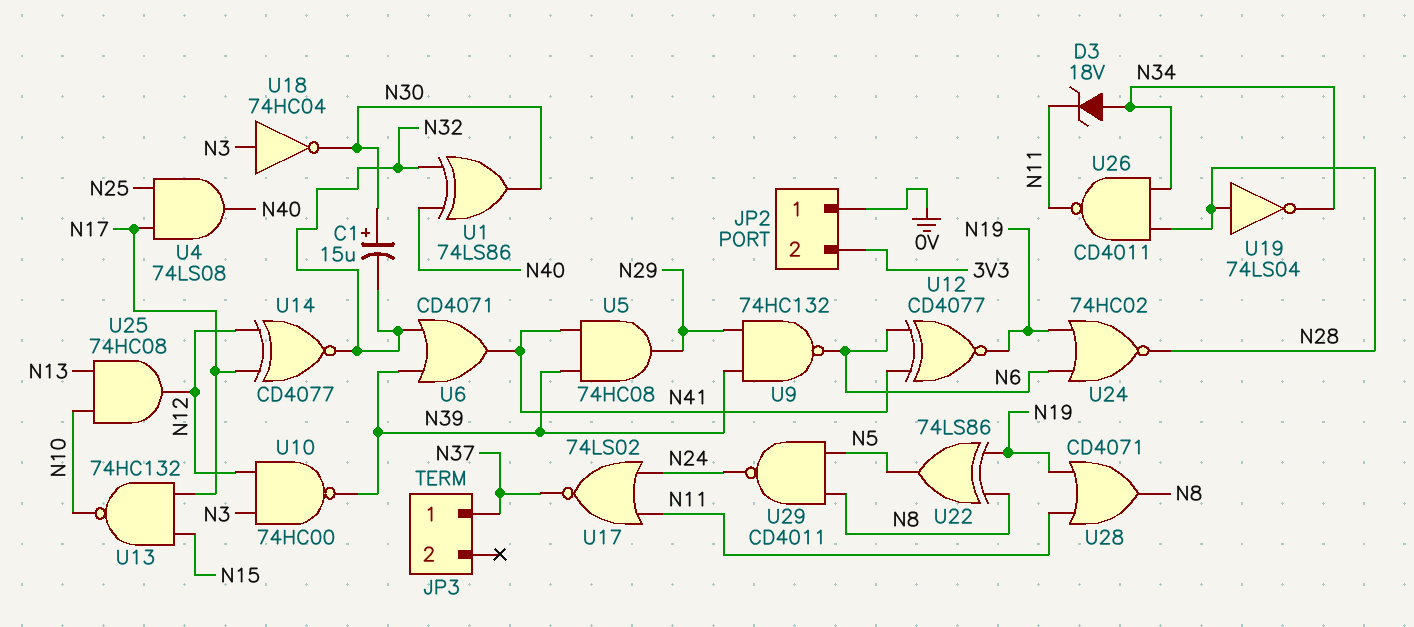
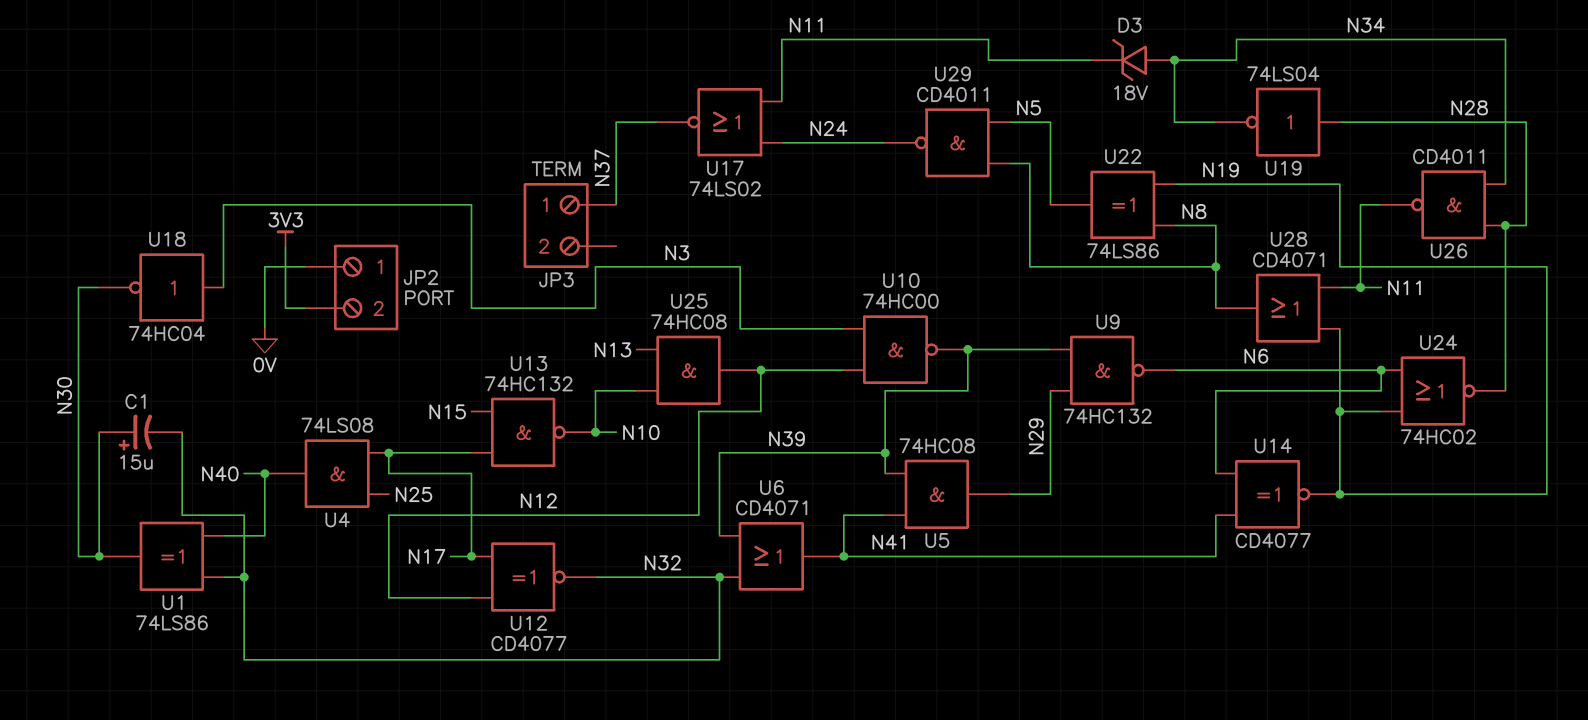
U12: XNOR CD4077 (in N6, in N41, out N19) -> XNOR CD4077 (in N12, in N17, out N32)
U14: XNOR CD4077 (in N12, in N17, out N32) -> XNOR CD4077 (in N6, in N41, out N19)

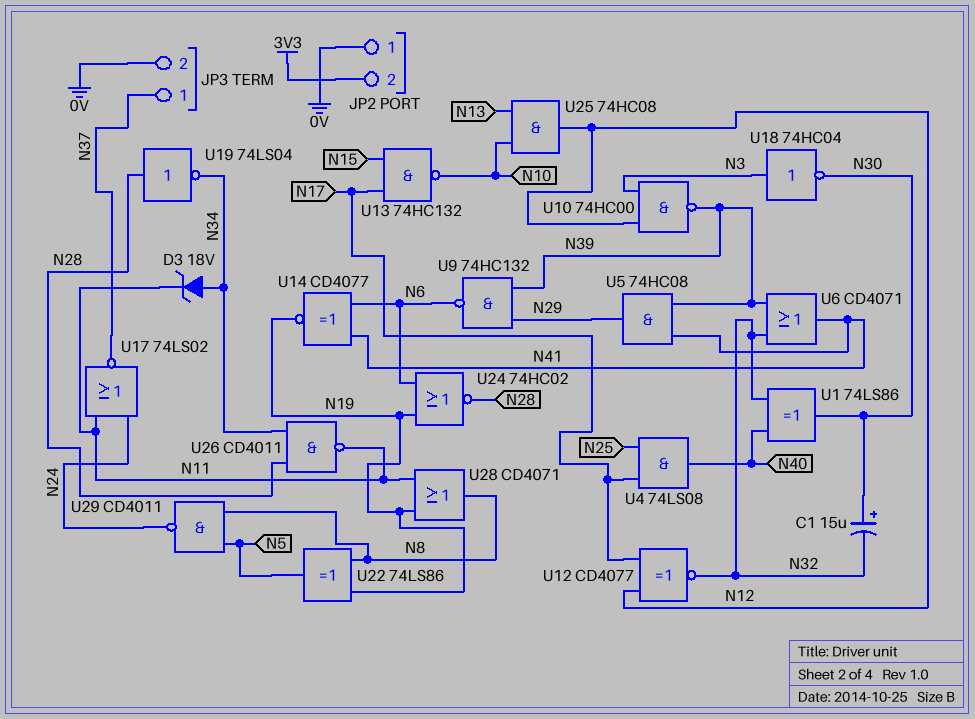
JP3 pin 2: none -> 0V

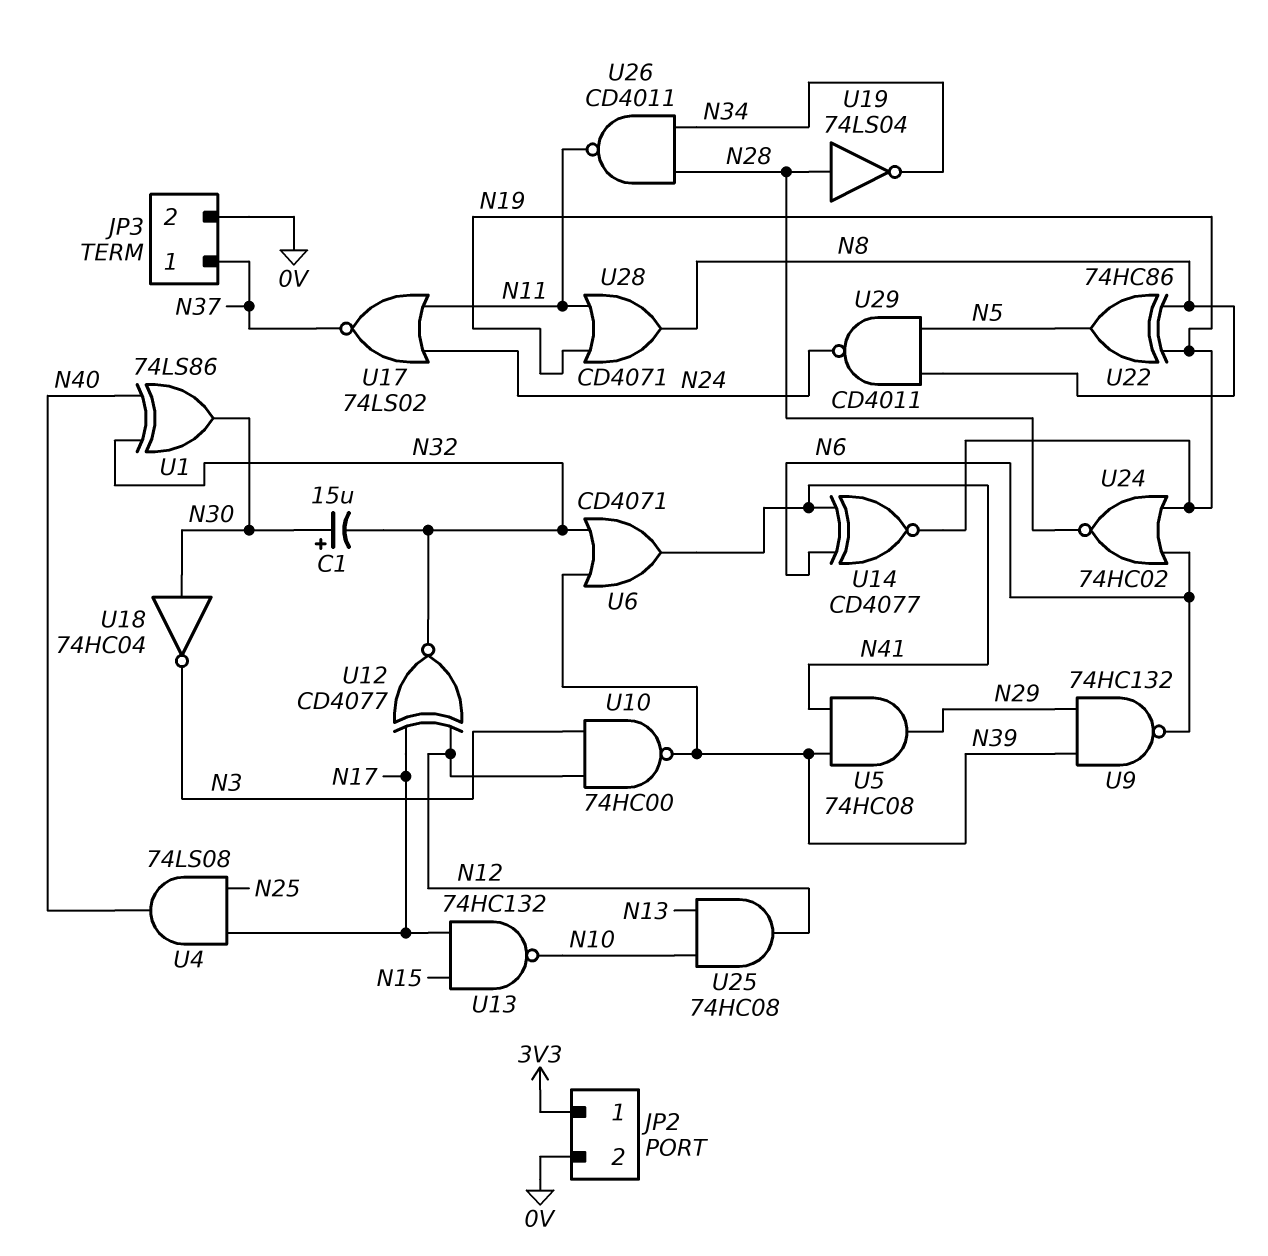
D3: zener 18V (A N34, K N11) -> none
JP2 pin 1: 0V -> 3V3
JP2 pin 2: 3V3 -> 0V
U18: NOT 74HC04 (in N3, out N30) -> NOT 74HC04 (in N30, out N3)
U22: XOR 74LS86 (in N8, in N19, out N5) -> XOR 74HC86 (in N8, in N19, out N5)

